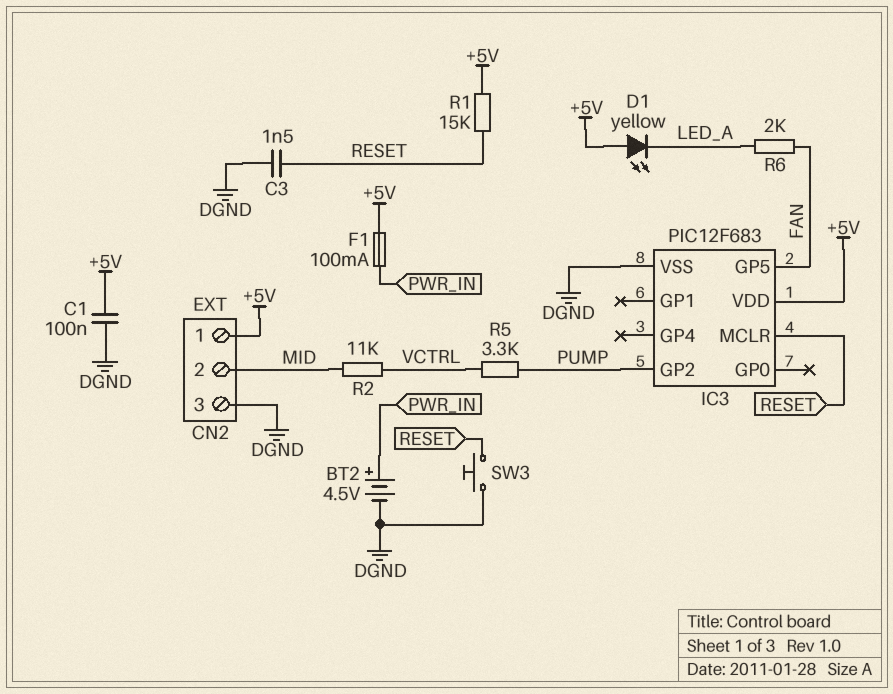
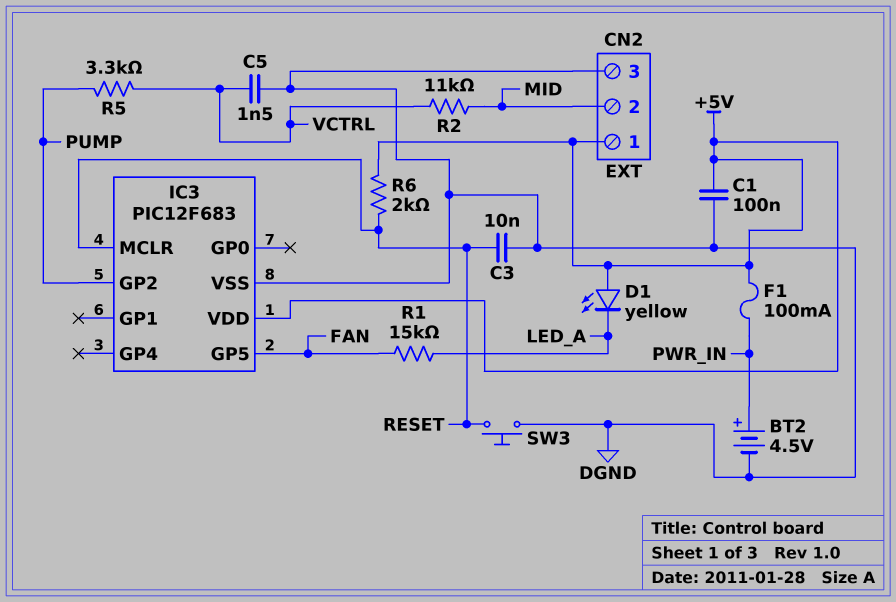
C3: 1.5nF (DGND, RESET) -> 10nF (DGND, RESET)
C5: none -> 1.5nF (DGND, VCTRL)
R1: 15k (+5V, RESET) -> 15k (FAN, LED_A)
R6: 2k (FAN, LED_A) -> 2k (+5V, RESET)

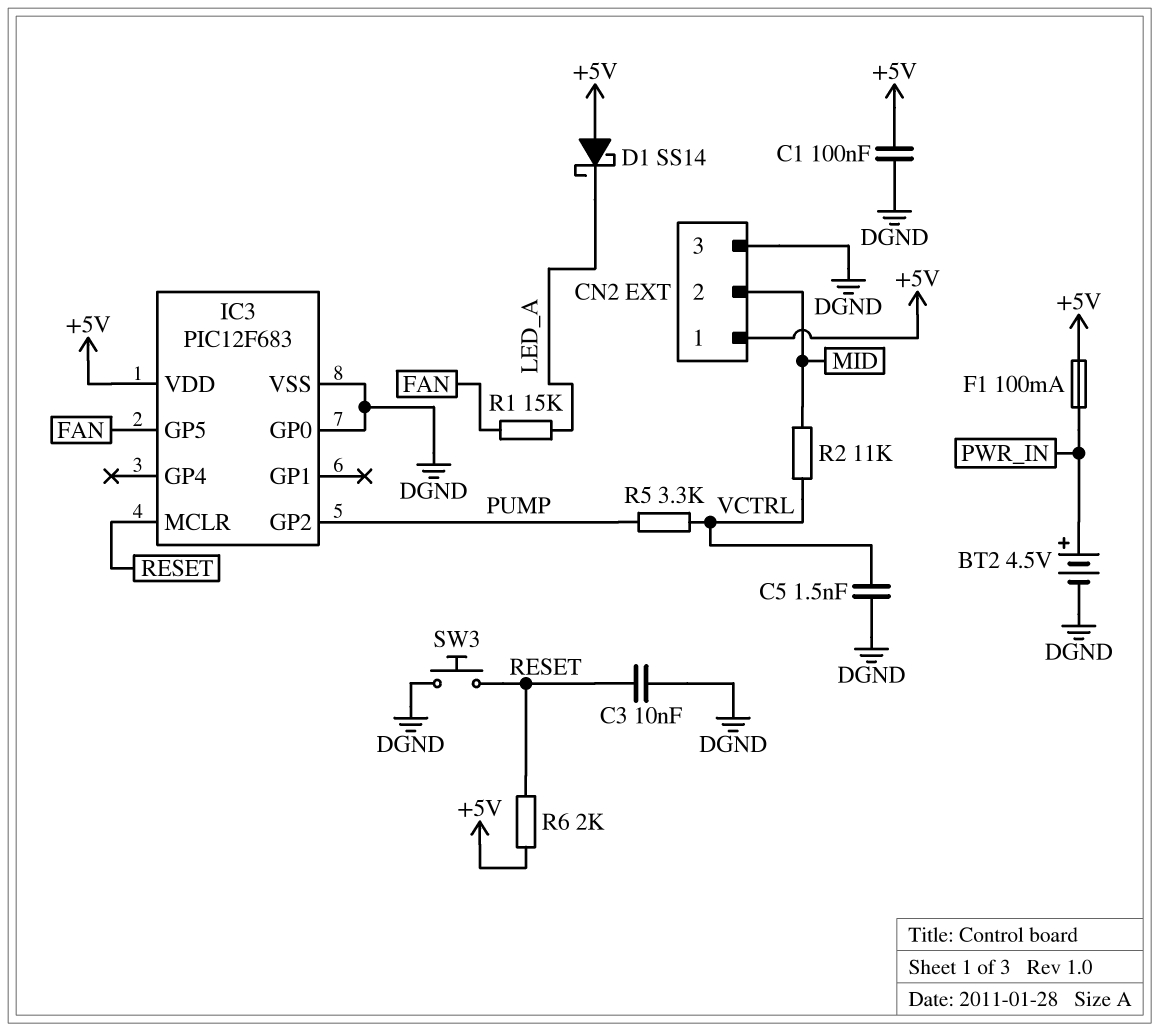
D1: LED yellow (A +5V, K LED_A) -> schottky SS14 (A +5V, K LED_A)
IC3 pin GP0: none -> DGND

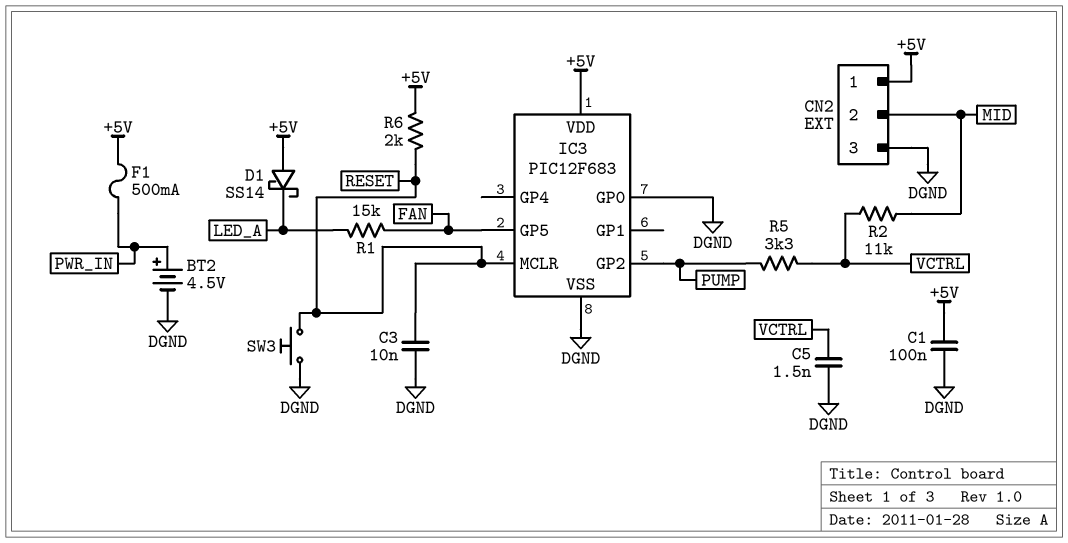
F1: 100mA (+5V, PWR_IN) -> 500mA (+5V, PWR_IN)

